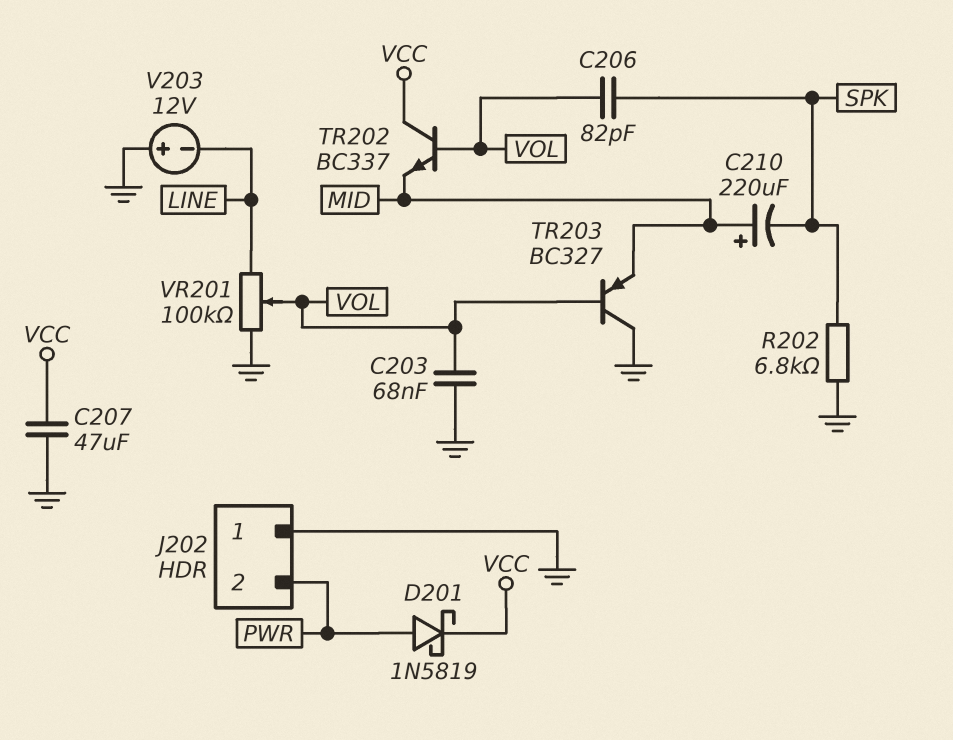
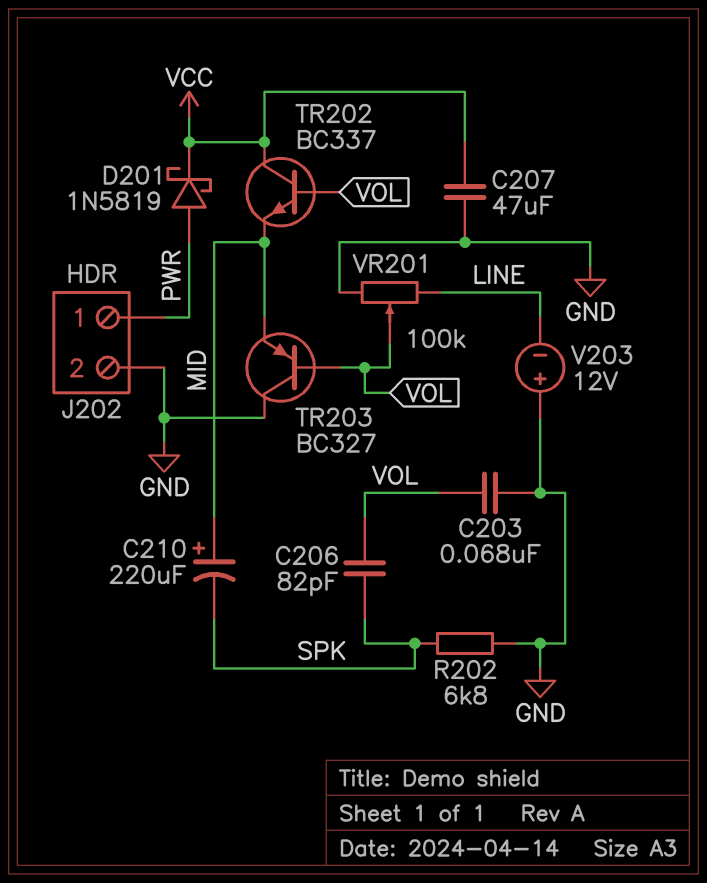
J202 pin 1: GND -> PWR
J202 pin 2: PWR -> GND

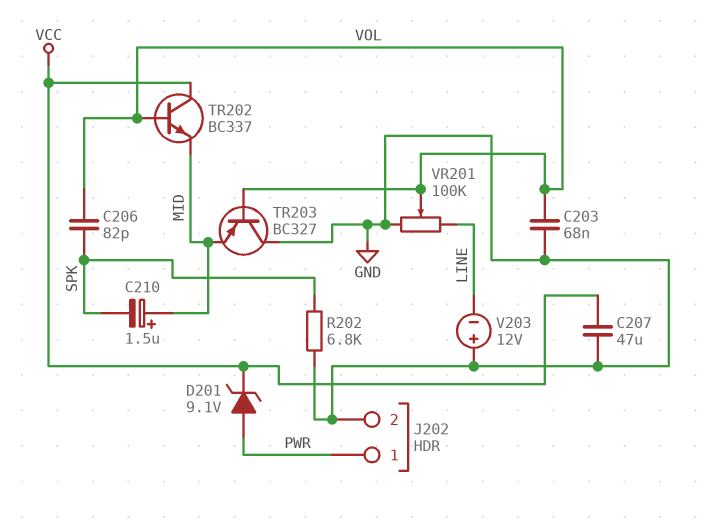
C210: 220uF (plus MID, minus SPK) -> 1.5uF (plus MID, minus SPK)
D201: schottky 1N5819 (A PWR, K VCC) -> zener 9.1V (A PWR, K VCC)

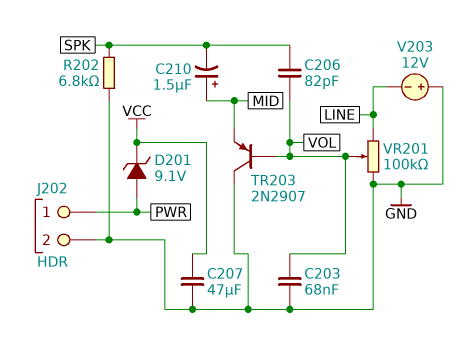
TR202: NPN BC337 (B VOL, C VCC, E MID) -> none
TR203: PNP BC327 (B VOL, C GND, E MID) -> PNP 2N2907 (B VOL, C GND, E MID)

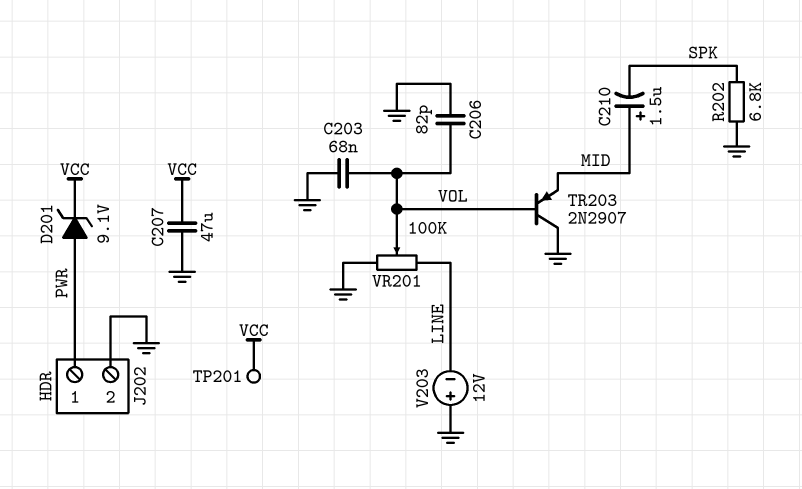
C206: 82pF (SPK, VOL) -> 82pF (GND, VOL)
TP201: none -> test point (VCC)

